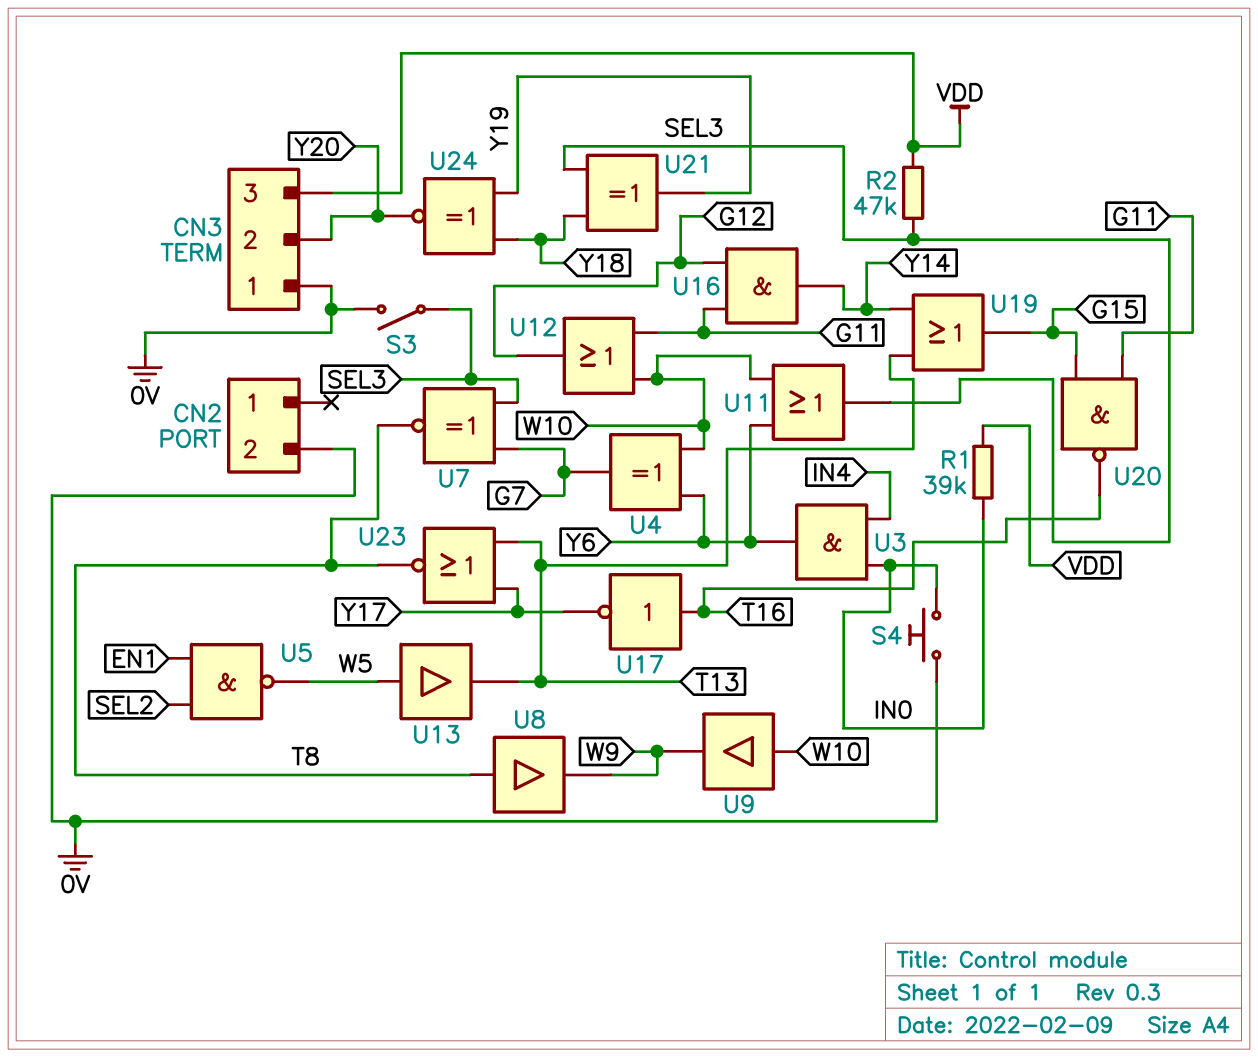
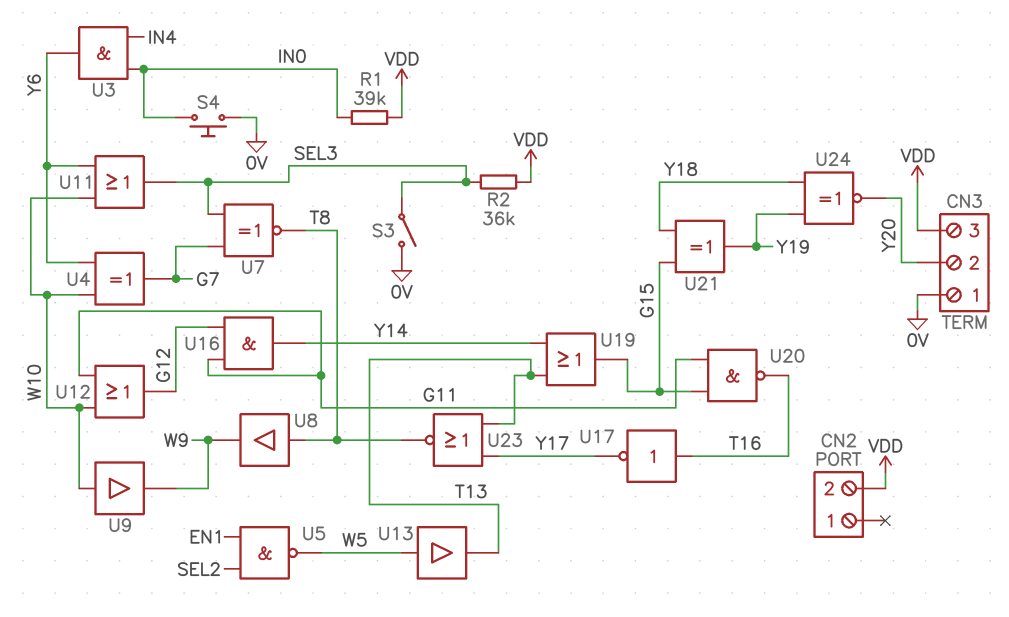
CN2 pin 2: 0V -> VDD
R2: 47k (SEL3, VDD) -> 36k (SEL3, VDD)
U21: XOR (in SEL3, in Y18, out Y19) -> XOR (in G15, in Y18, out Y19)

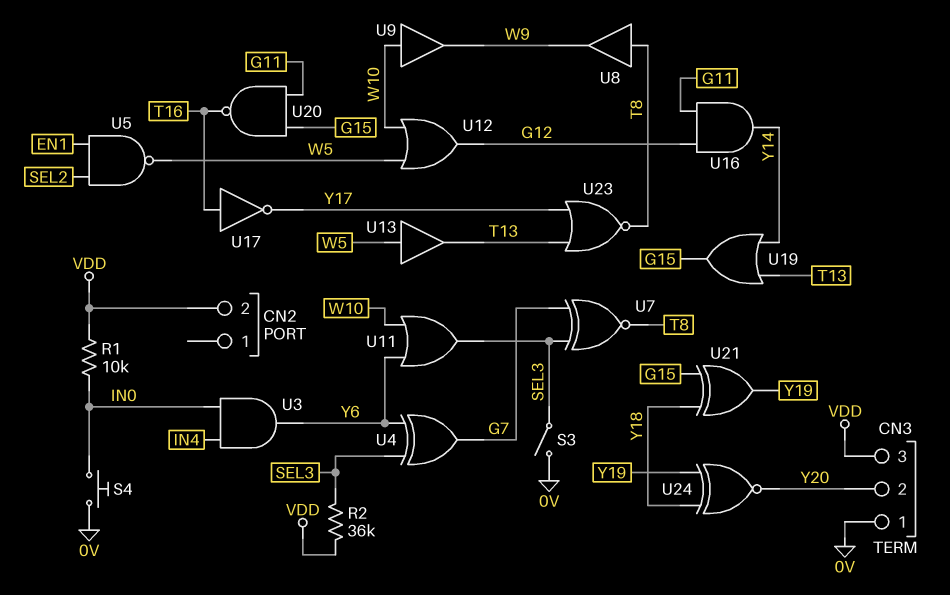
R1: 39k (IN0, VDD) -> 10k (IN0, VDD)
U4: XOR (in W10, in Y6, out G7) -> XOR (in SEL3, in Y6, out G7)
U12: OR (in G11, in W10, out G12) -> OR (in W5, in W10, out G12)

